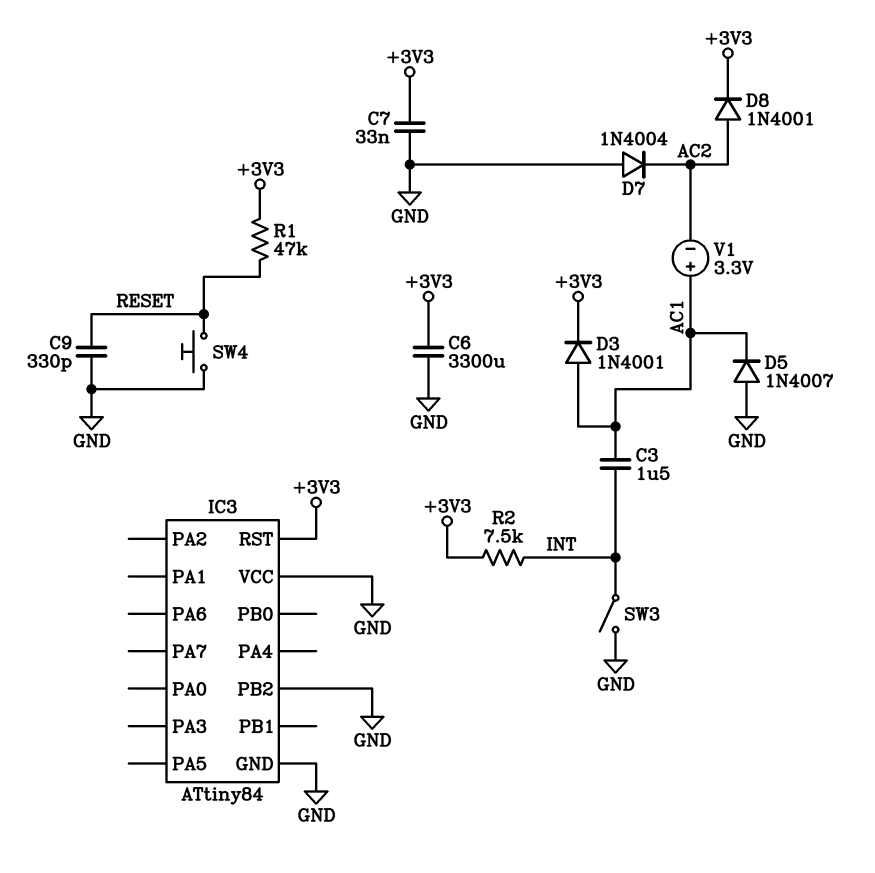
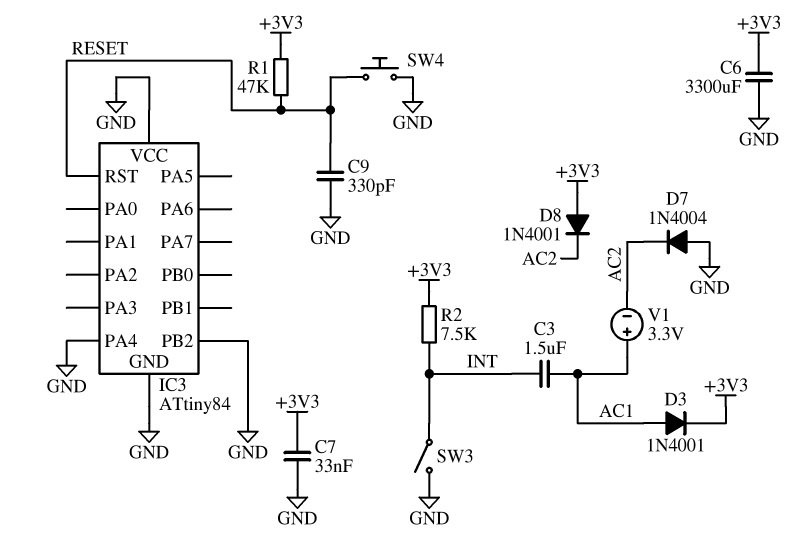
D5: diode 1N4007 (A GND, K AC1) -> none
D8: diode 1N4001 (A AC2, K +3V3) -> diode 1N4001 (A +3V3, K AC2)
IC3 pin PA4: none -> GND
IC3 pin RST: +3V3 -> RESET

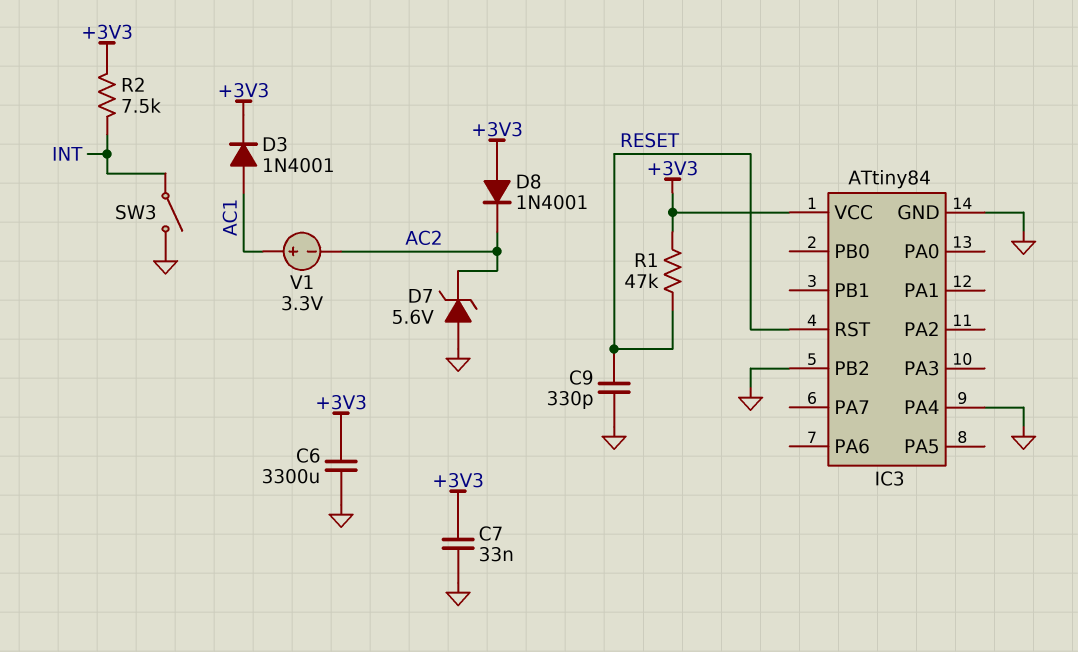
C3: 1.5uF (AC1, INT) -> none
D7: diode 1N4004 (A GND, K AC2) -> zener 5.6V (A GND, K AC2)
IC3 pin VCC: GND -> +3V3
SW4: button (GND, RESET) -> none

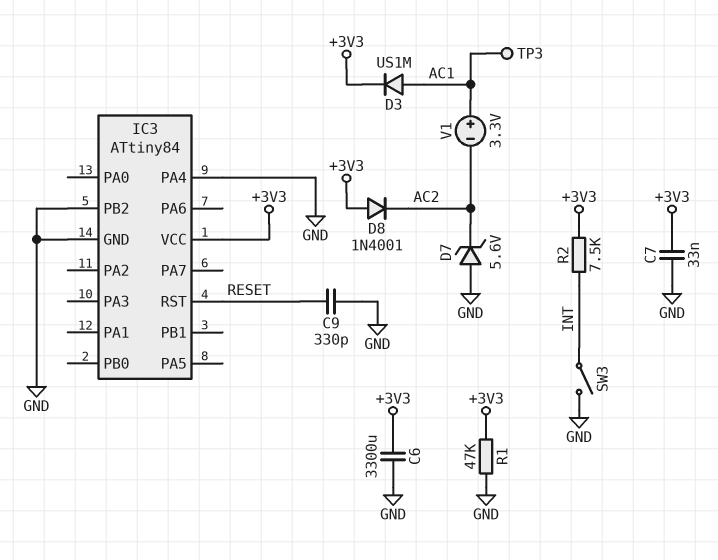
D3: diode 1N4001 (A AC1, K +3V3) -> diode US1M (A AC1, K +3V3)
R1: 47k (+3V3, RESET) -> 47k (+3V3, GND)
TP3: none -> test point (AC1)

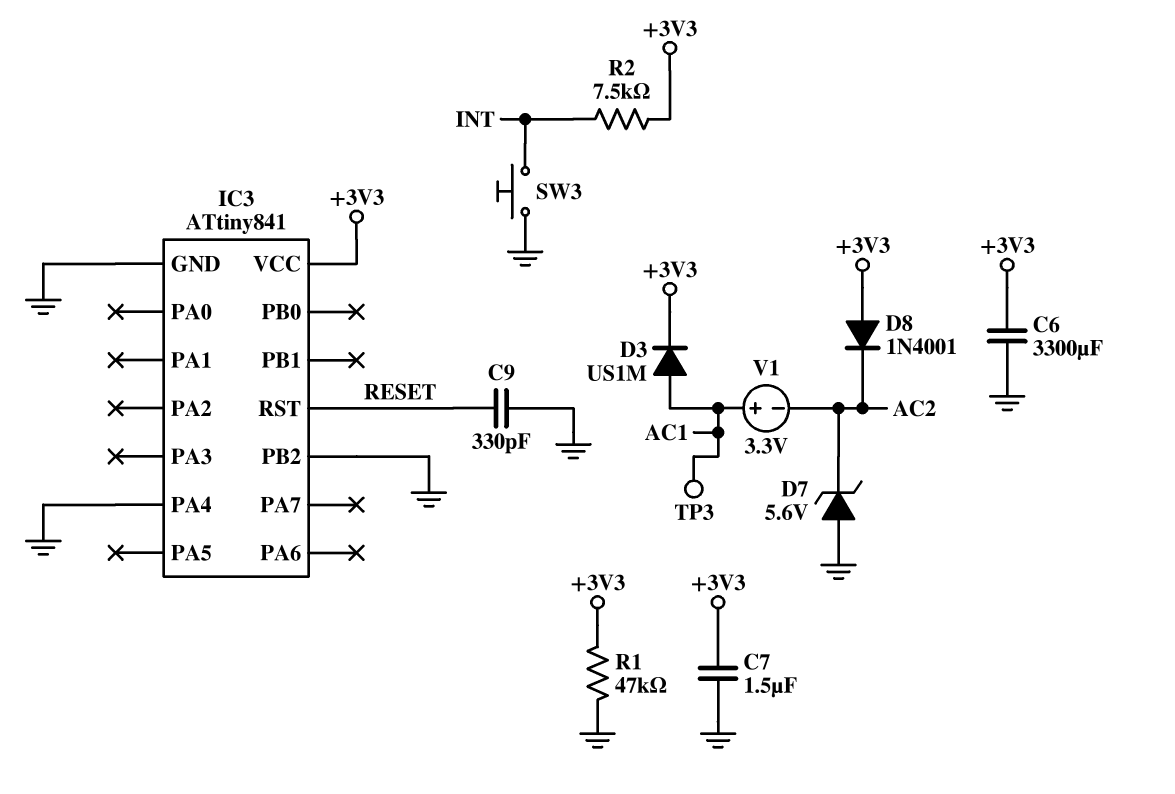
C7: 33nF (+3V3, GND) -> 1.5uF (+3V3, GND)
IC3: ATtiny84 -> ATtiny841
SW3: switch (GND, INT) -> button (GND, INT)

